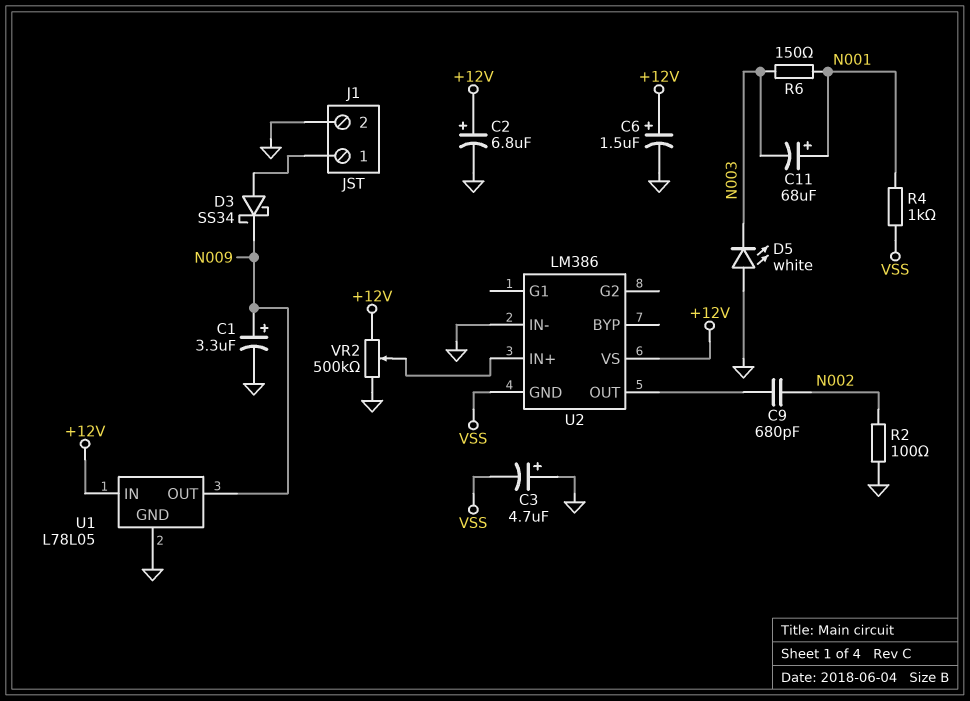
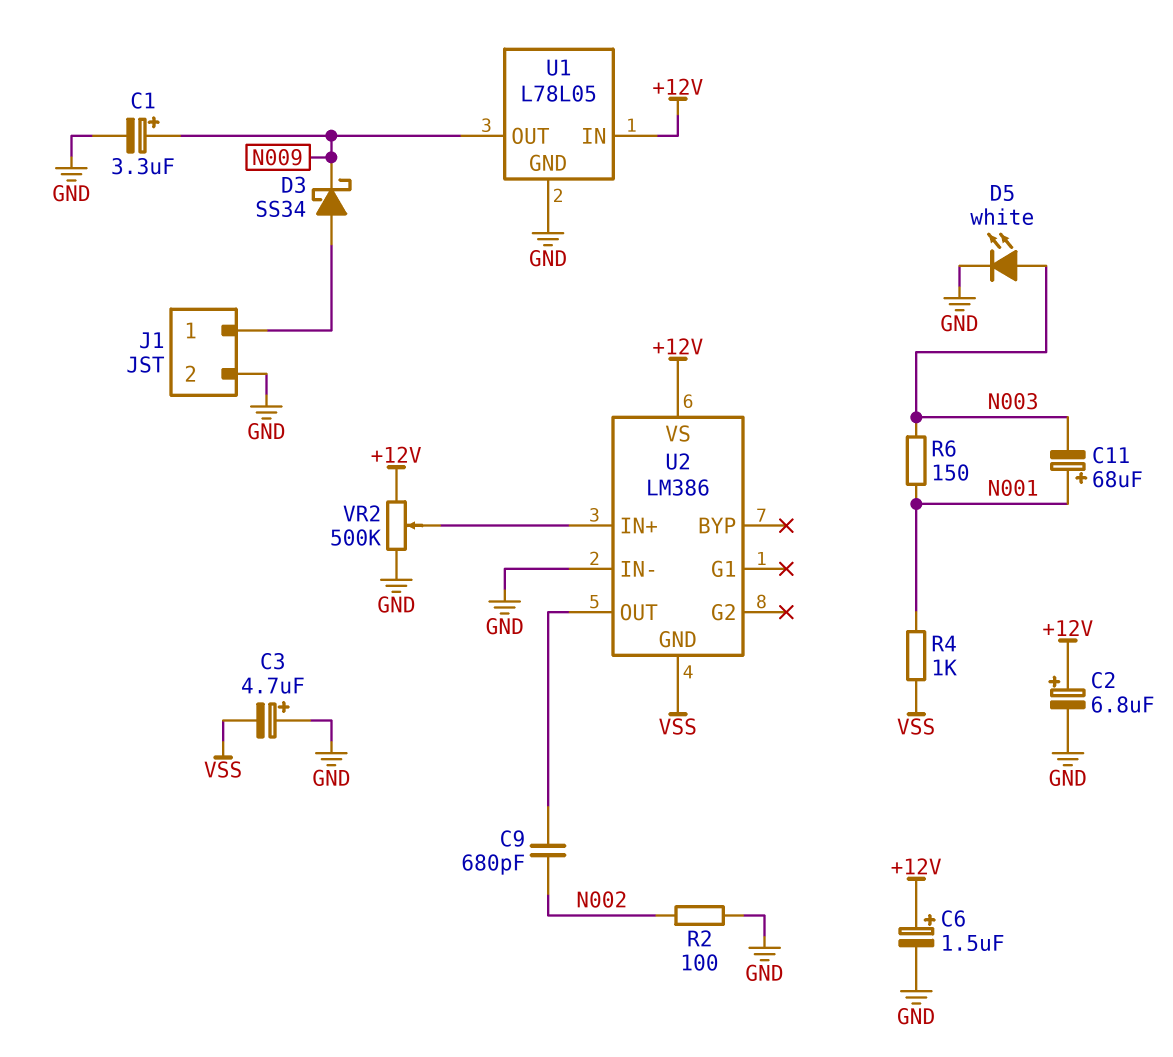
D5: LED white (A GND, K N003) -> LED white (A N003, K GND)

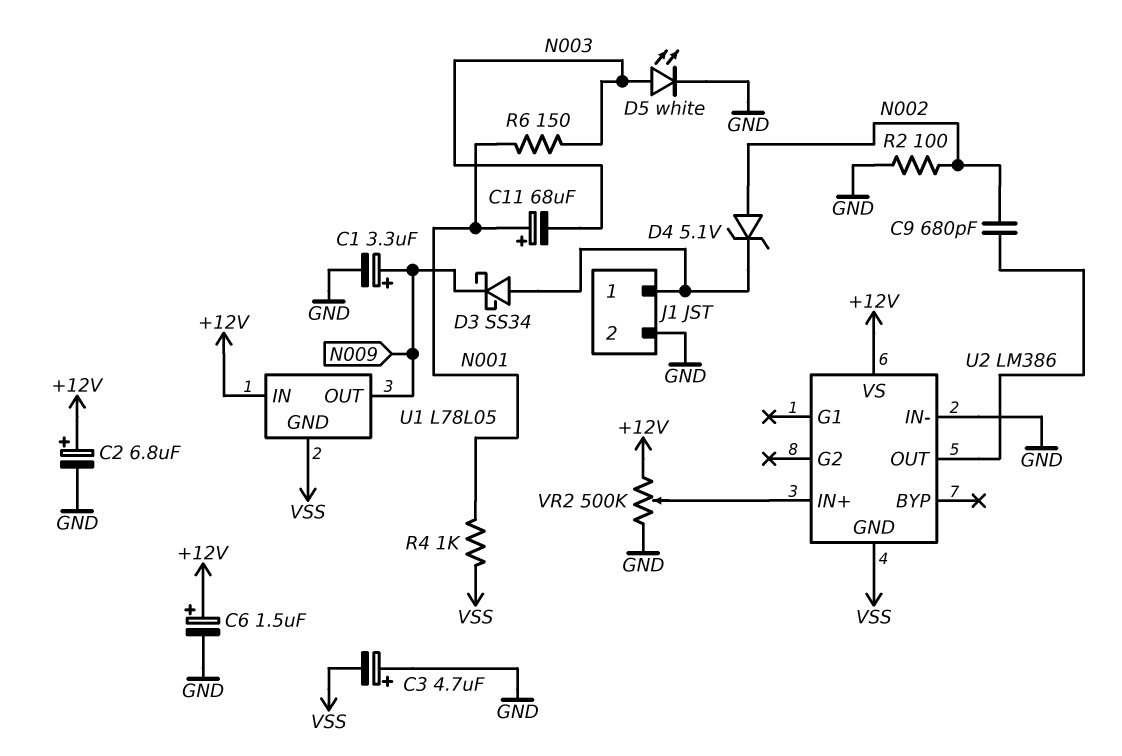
D4: none -> zener 5.1V (A N002, K J1/1)
U1 pin GND: GND -> VSS

